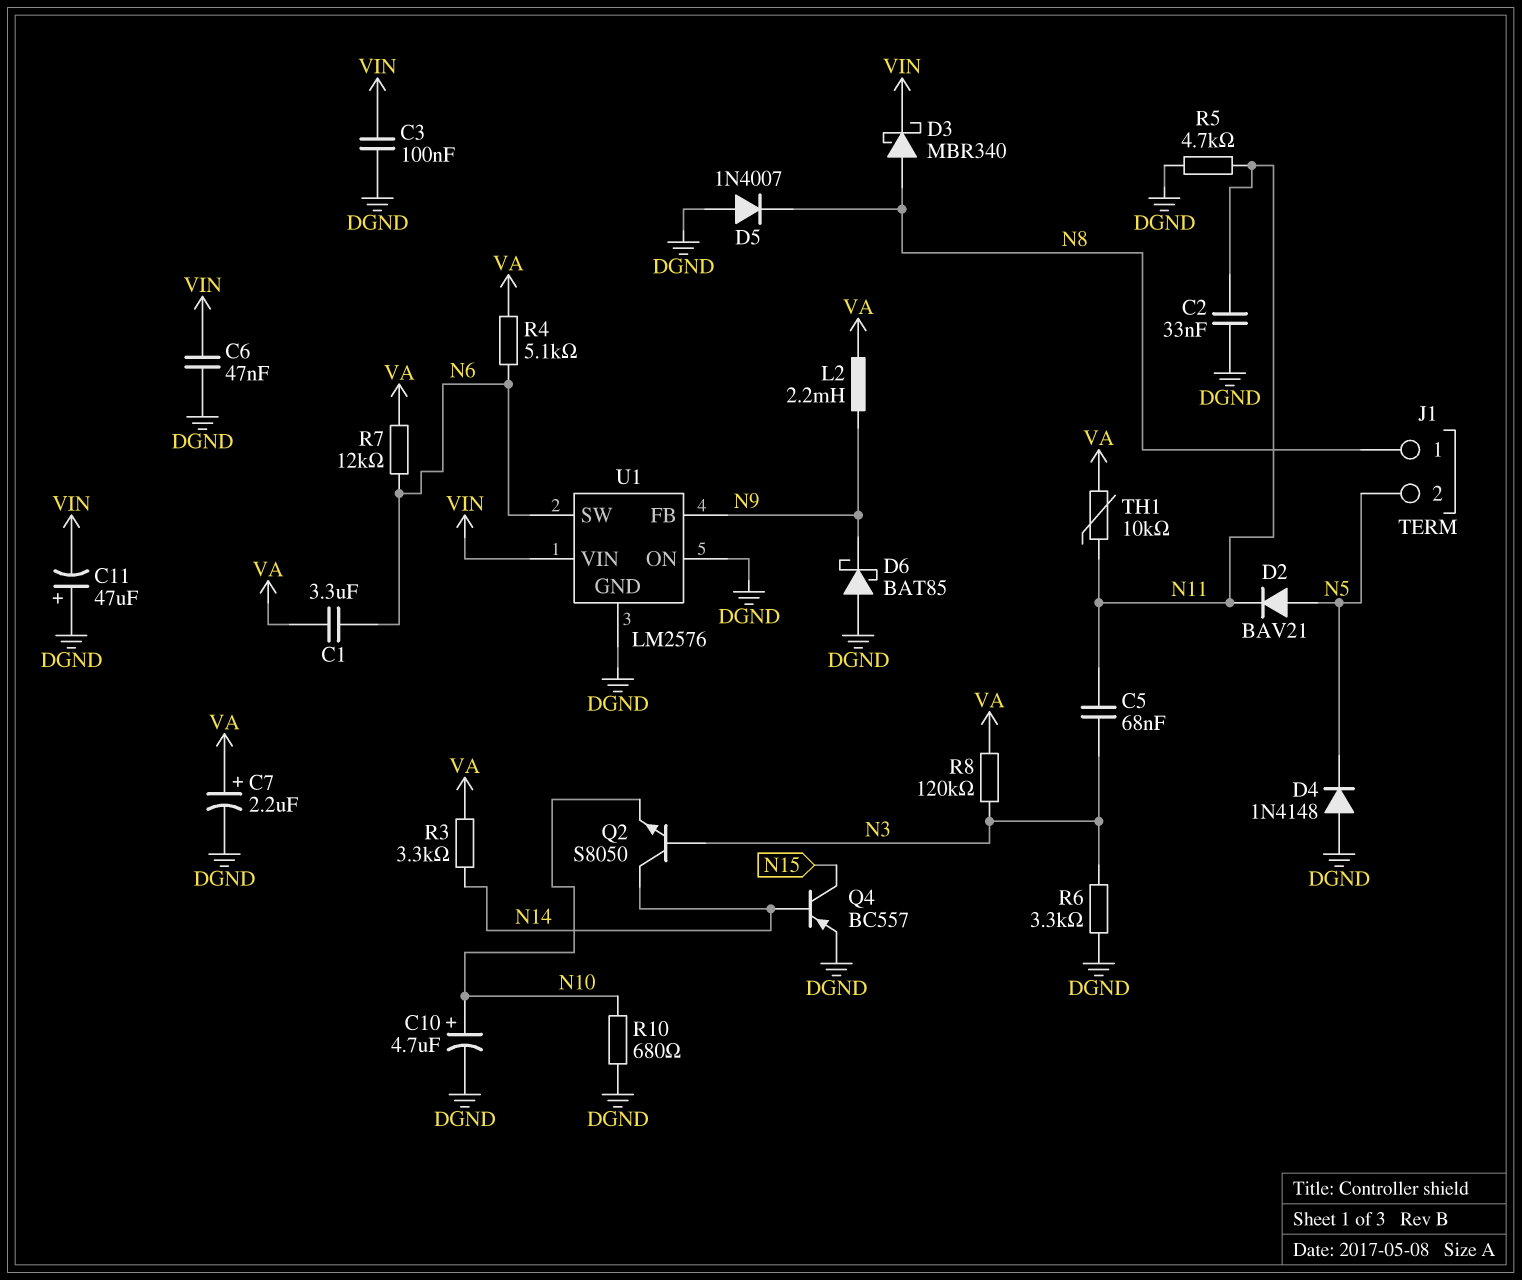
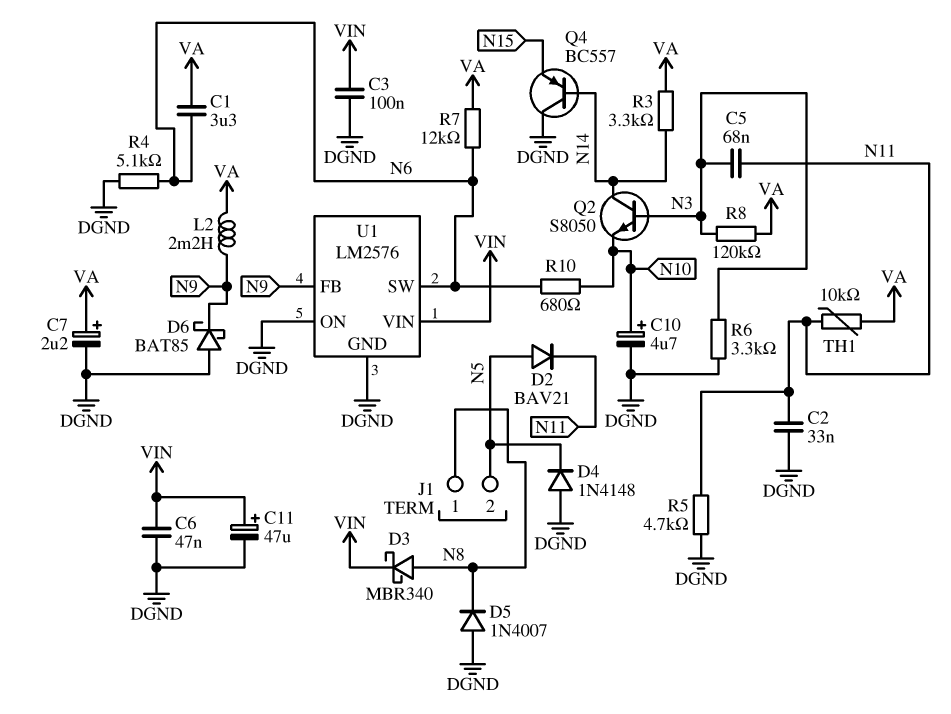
C11: 47uF (plus DGND, minus VIN) -> 47uF (plus VIN, minus DGND)
Q4: PNP BC557 (B N14, C N15, E DGND) -> PNP BC557 (B N14, C DGND, E N15)
R4: 5.1k (N6, VA) -> 5.1k (DGND, N6)
R10: 680 (DGND, N10) -> 680 (N6, N10)

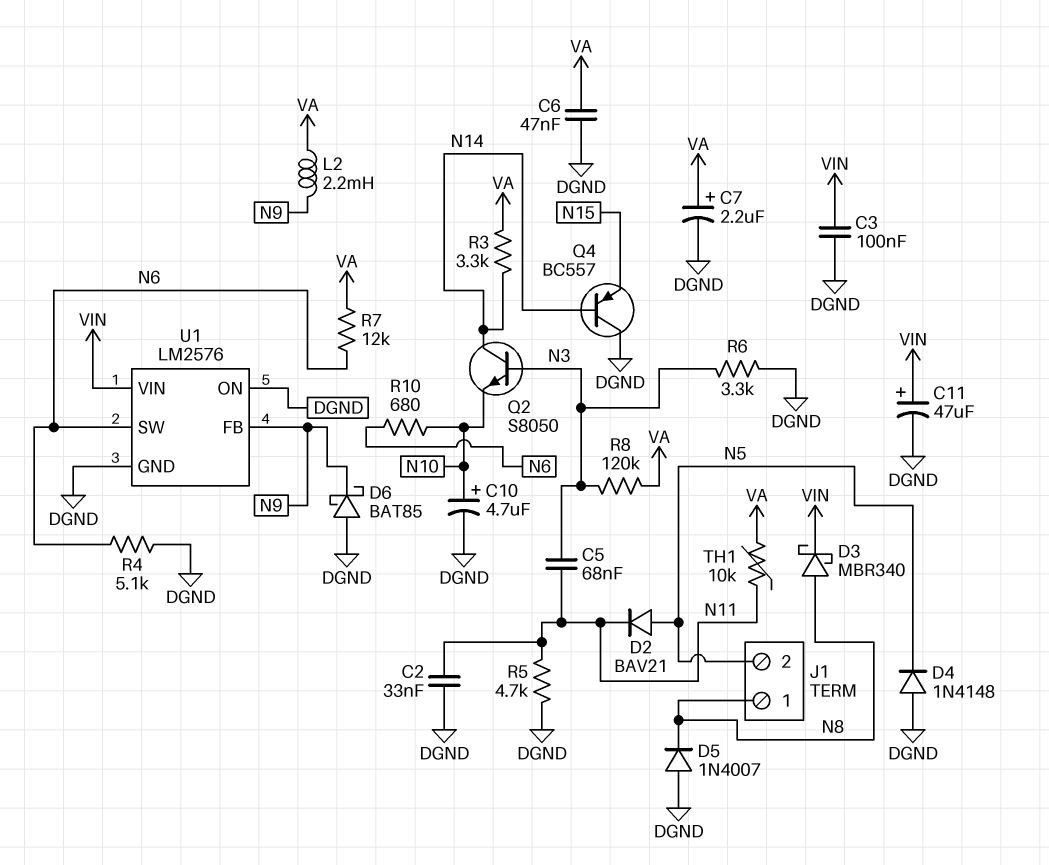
C1: 3.3uF (N6, VA) -> none
C6: 47nF (DGND, VIN) -> 47nF (DGND, VA)

